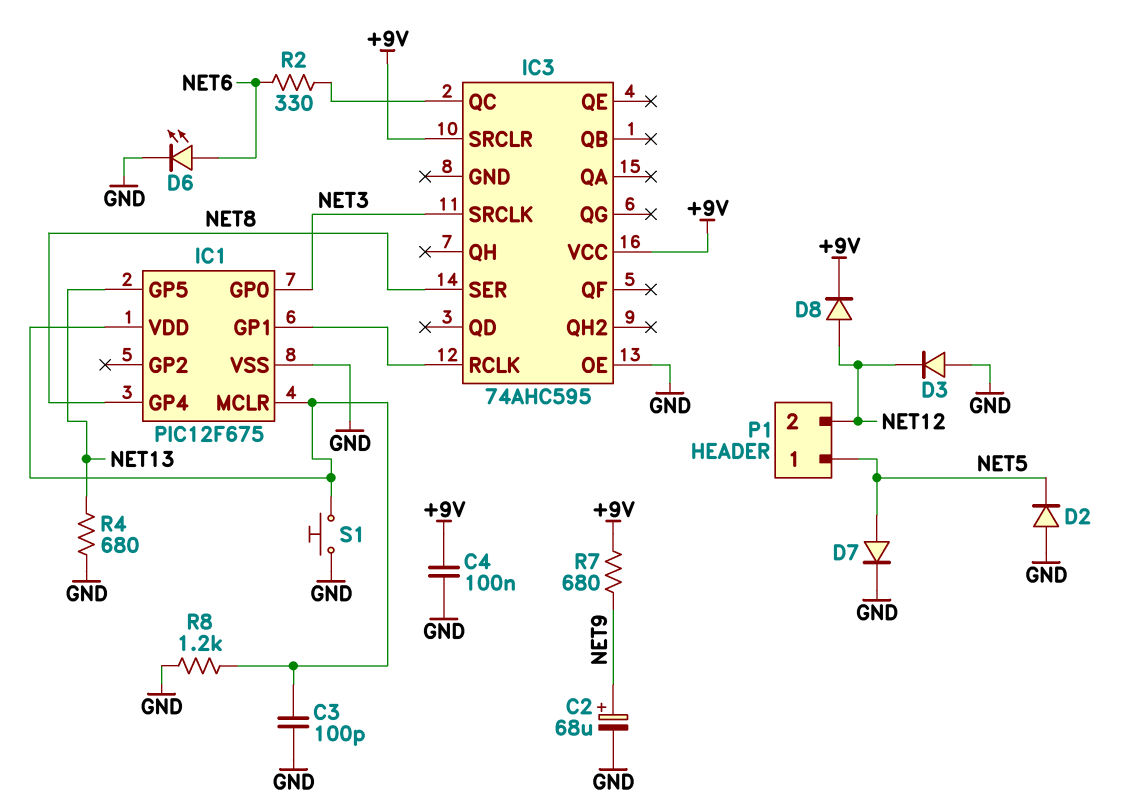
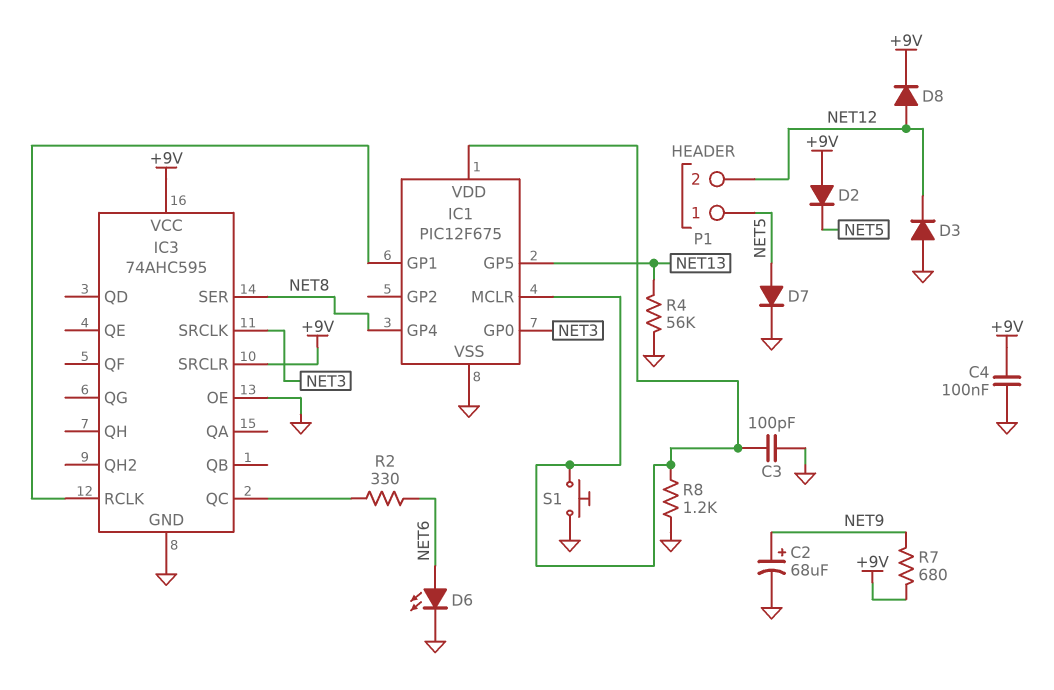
D2: diode (A GND, K NET5) -> diode (A +9V, K NET5)
IC3 pin GND: none -> GND
R4: 680 (GND, NET13) -> 56k (GND, NET13)

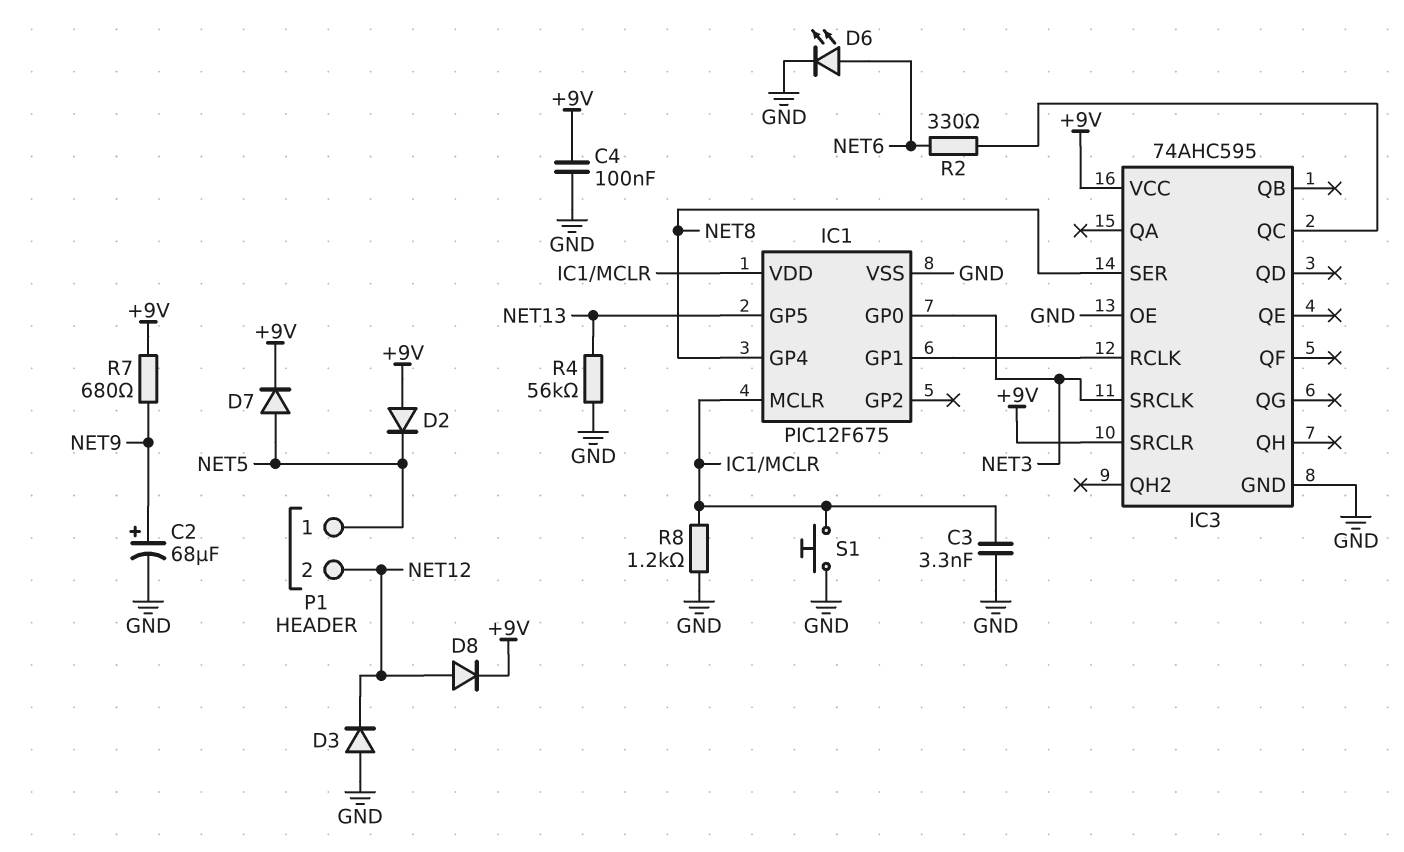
C3: 100pF (GND, IC1/MCLR) -> 3.3nF (GND, IC1/MCLR)
D7: diode (A NET5, K GND) -> diode (A NET5, K +9V)

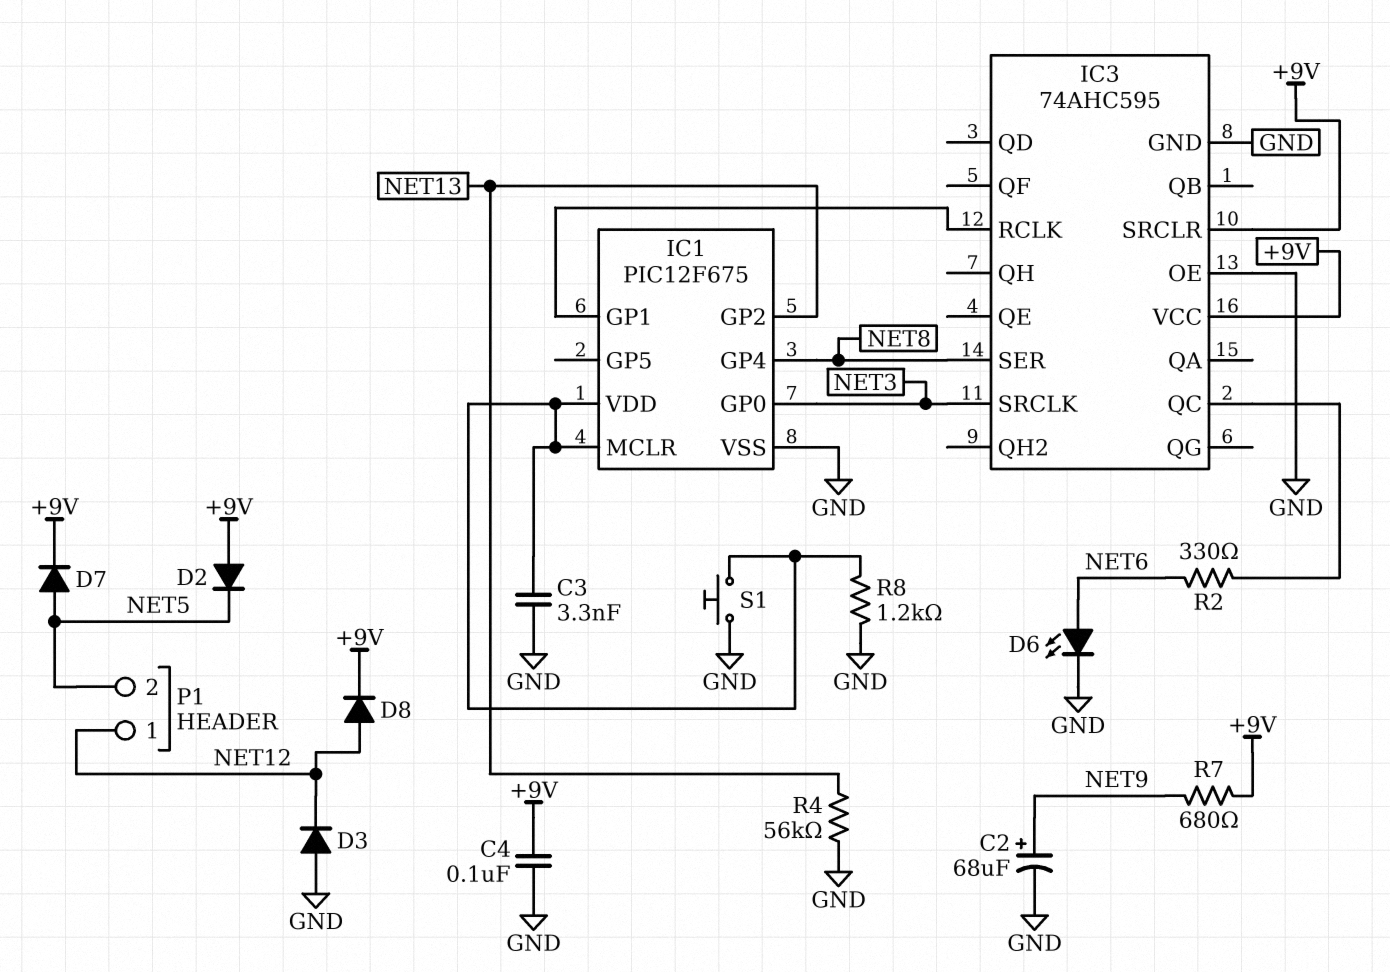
IC1 pin GP2: none -> NET13
IC1 pin GP5: NET13 -> none
P1 pin 1: NET5 -> NET12
P1 pin 2: NET12 -> NET5

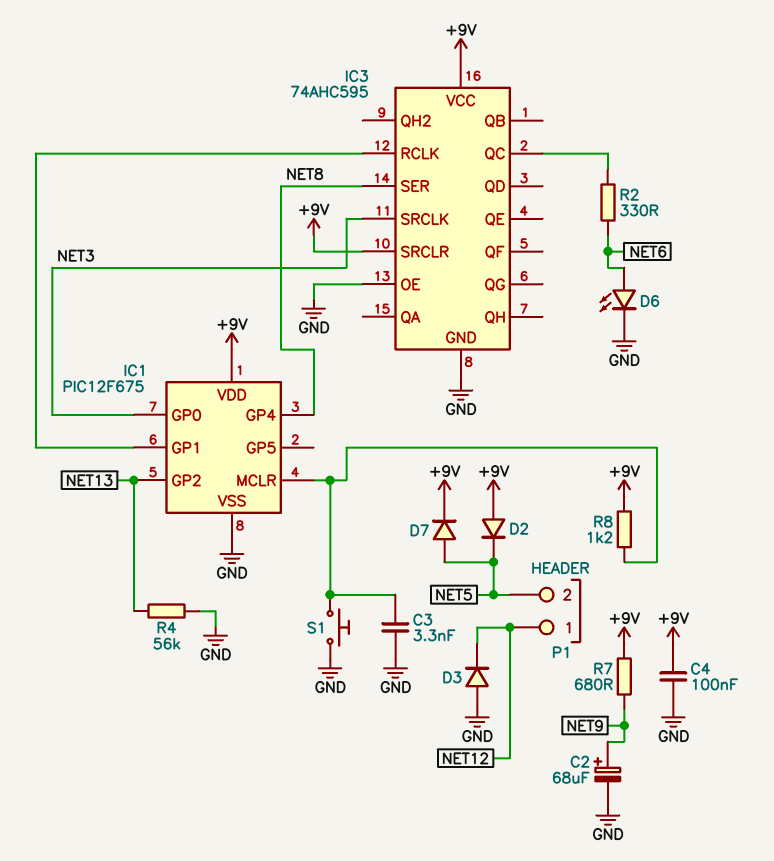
D8: diode (A NET12, K +9V) -> none
IC1 pin VDD: IC1/MCLR -> +9V
R8: 1.2k (GND, IC1/MCLR) -> 1.2k (+9V, IC1/MCLR)

